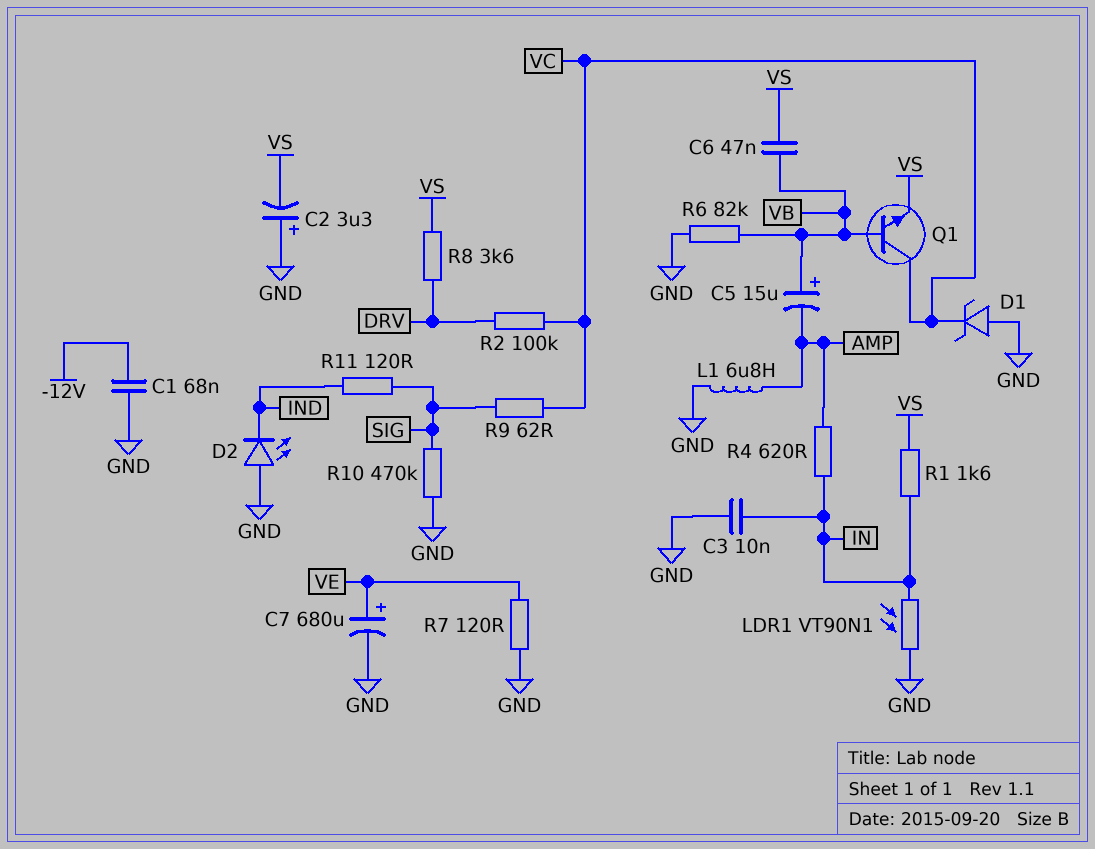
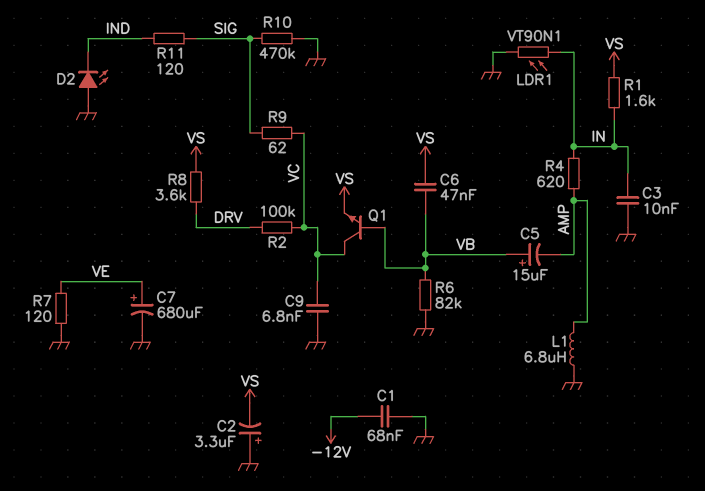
C9: none -> 6.8nF (GND, VC)
D1: zener (A GND, K VC) -> none

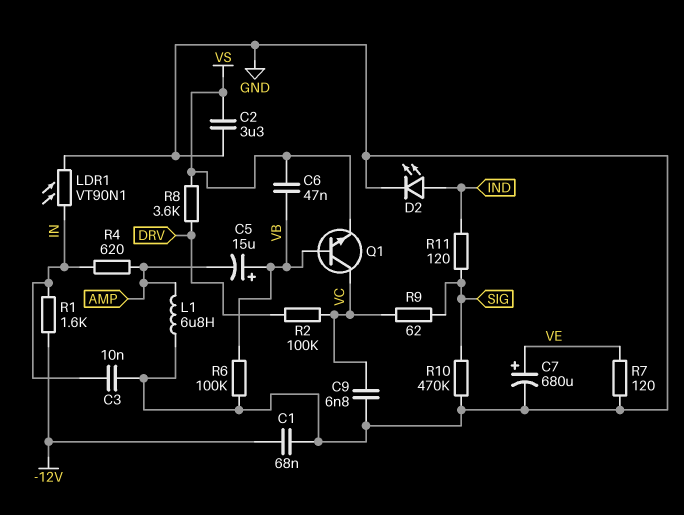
C2: 3.3uF (plus GND, minus VS) -> 3.3uF (GND, VS)
D2: LED (A GND, K IND) -> LED (A IND, K GND)
R1: 1.6k (IN, VS) -> 1.6k (-12V, IN)
R6: 82k (GND, VB) -> 100k (GND, VB)

